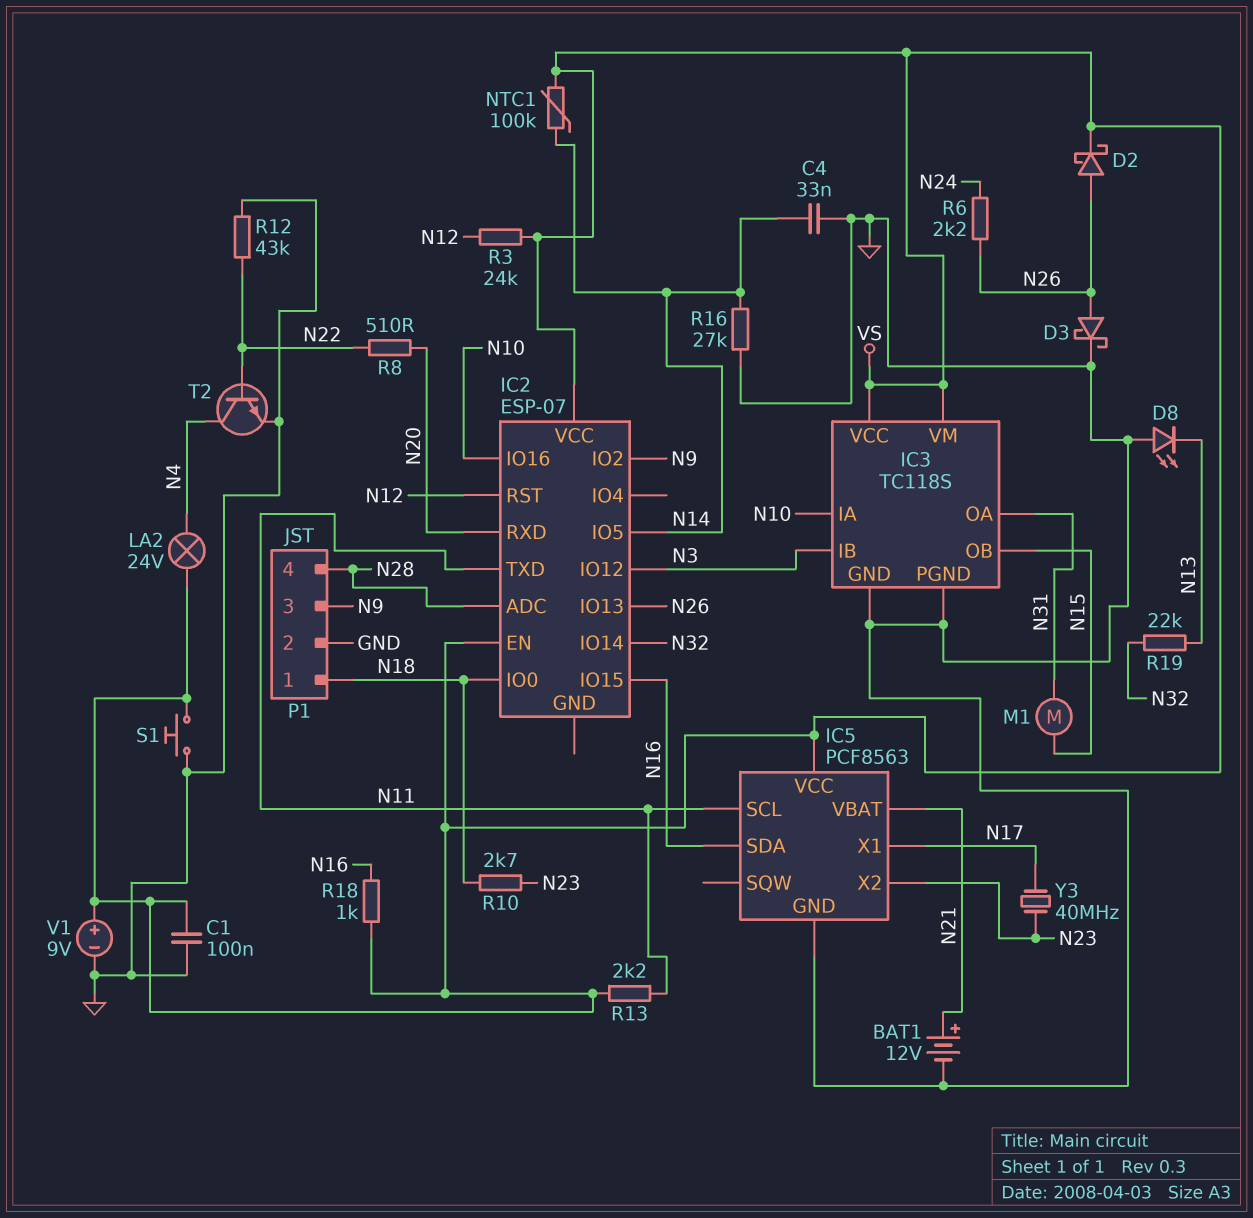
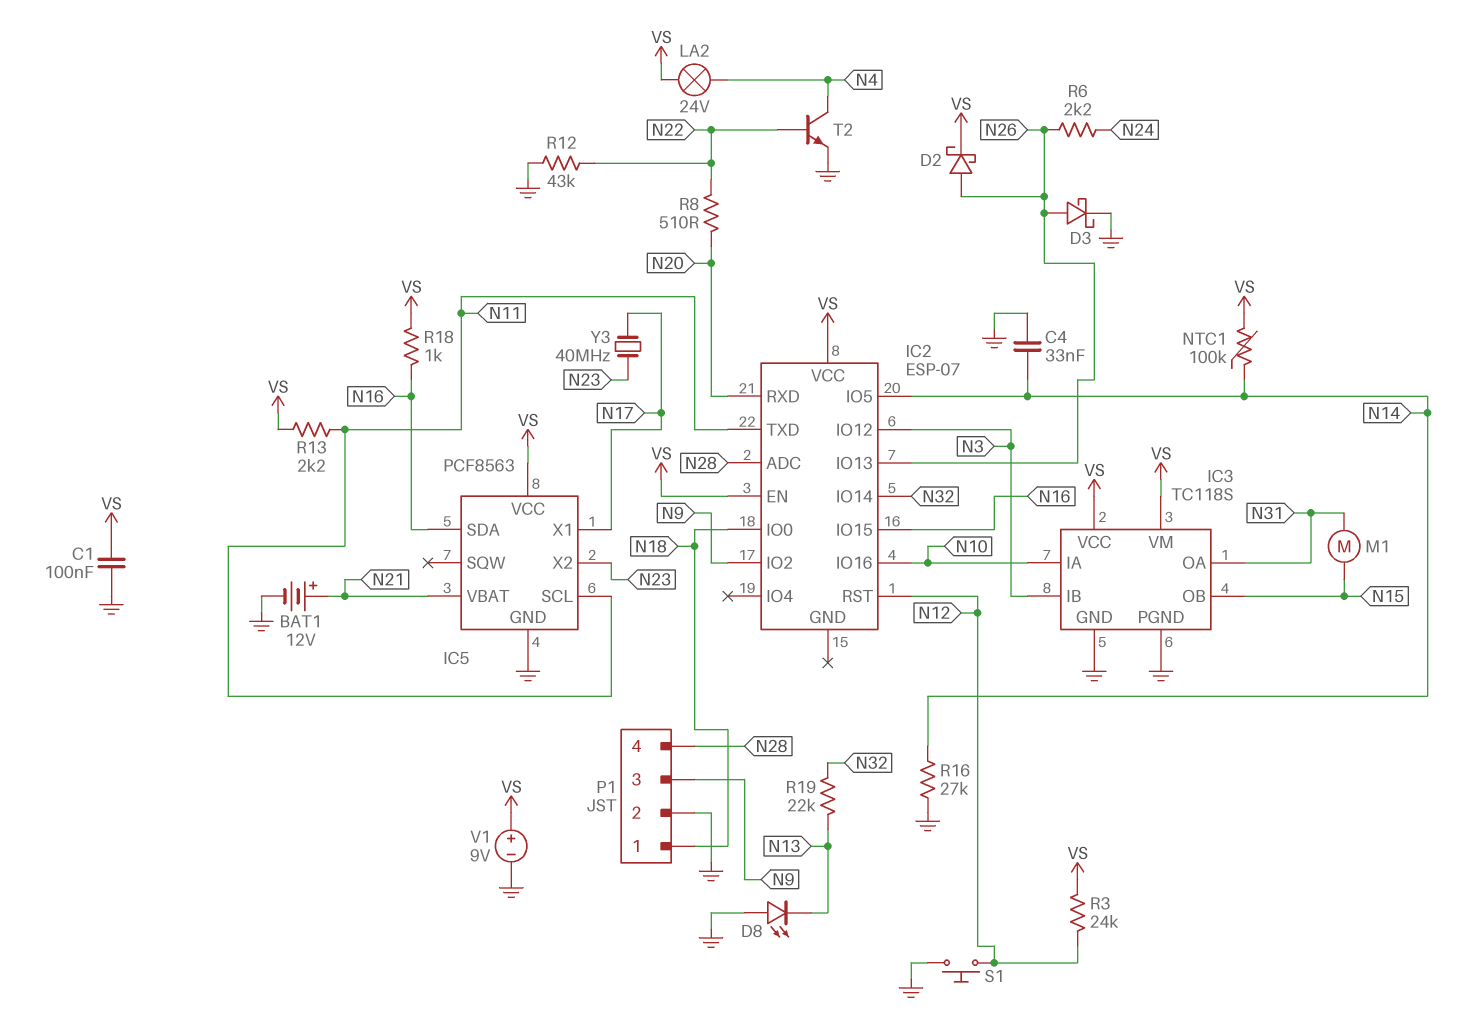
R10: 2.7k (N18, N23) -> none
S1: button (GND, VS) -> button (GND, N12)

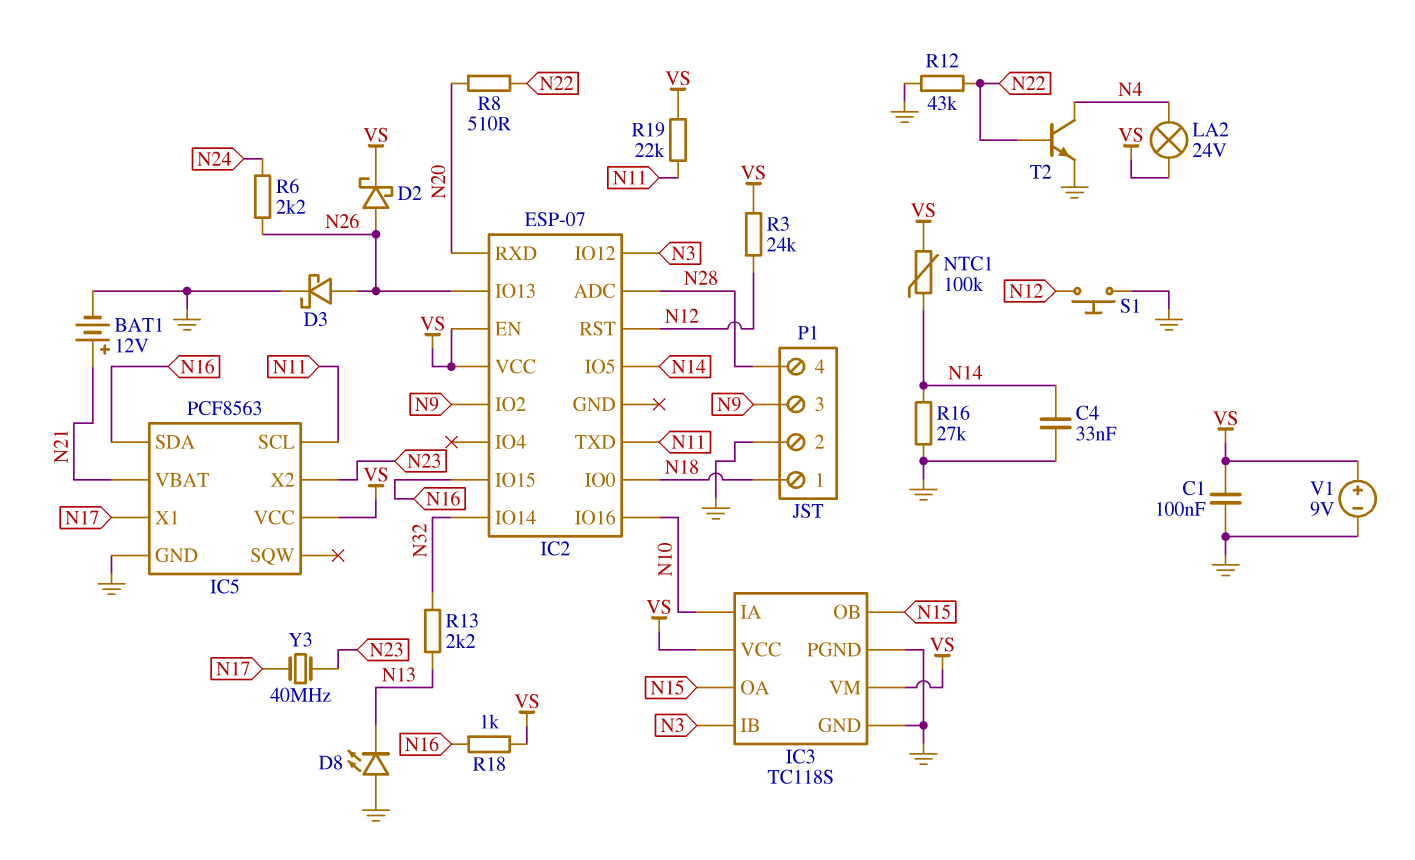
IC3 pin OA: N31 -> N15
M1: motor (N15, N31) -> none
R13: 2.2k (N11, VS) -> 2.2k (N13, N32)
R19: 22k (N13, N32) -> 22k (N11, VS)

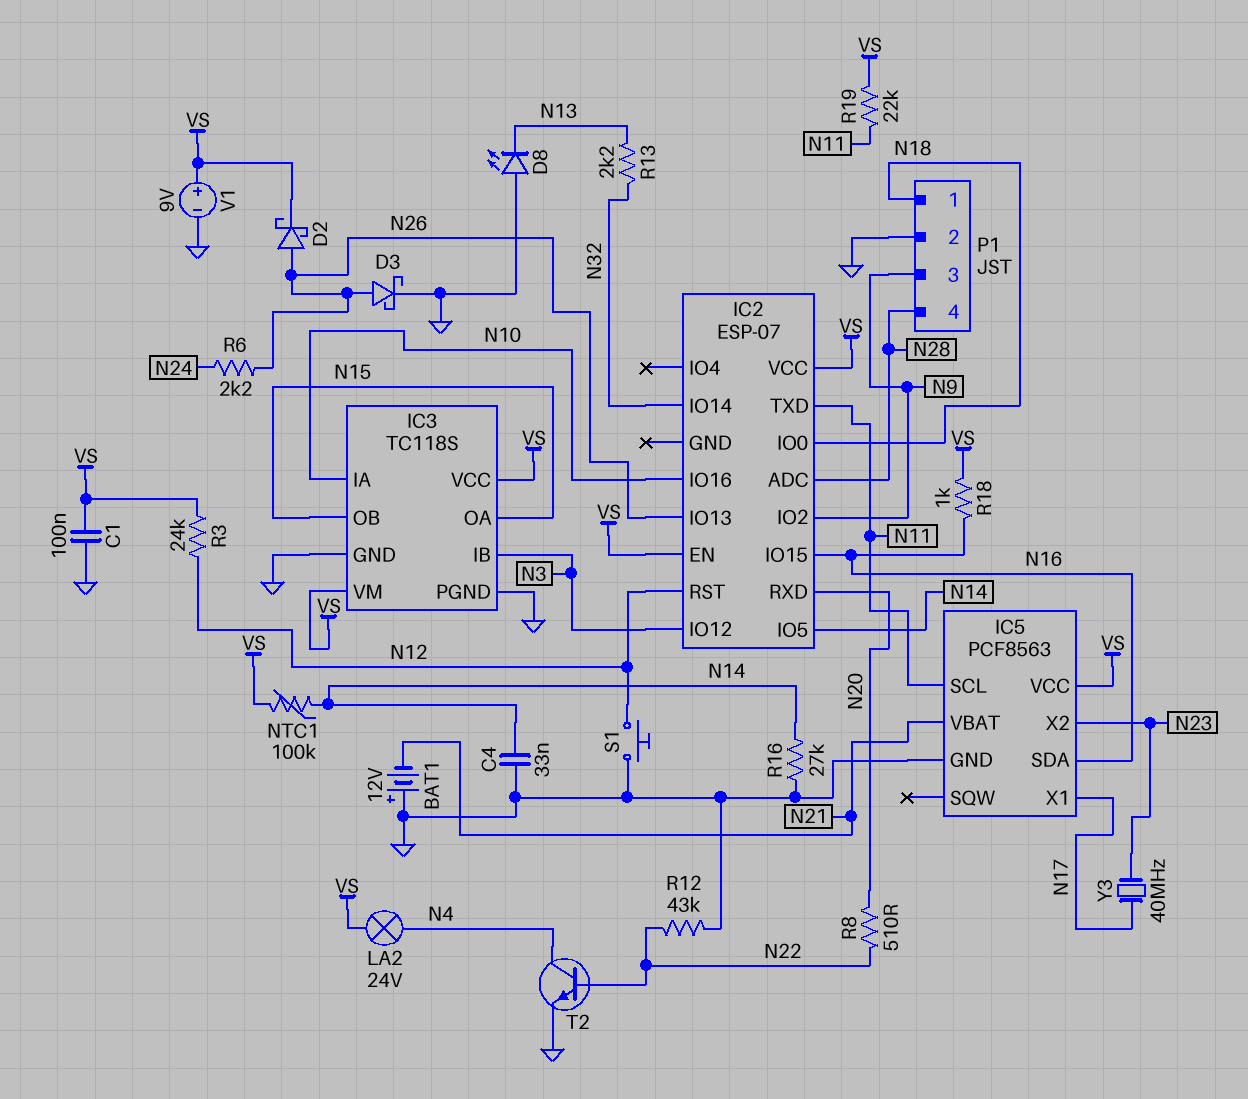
BAT1: 12V (plus N21, minus GND) -> 12V (plus GND, minus N21)

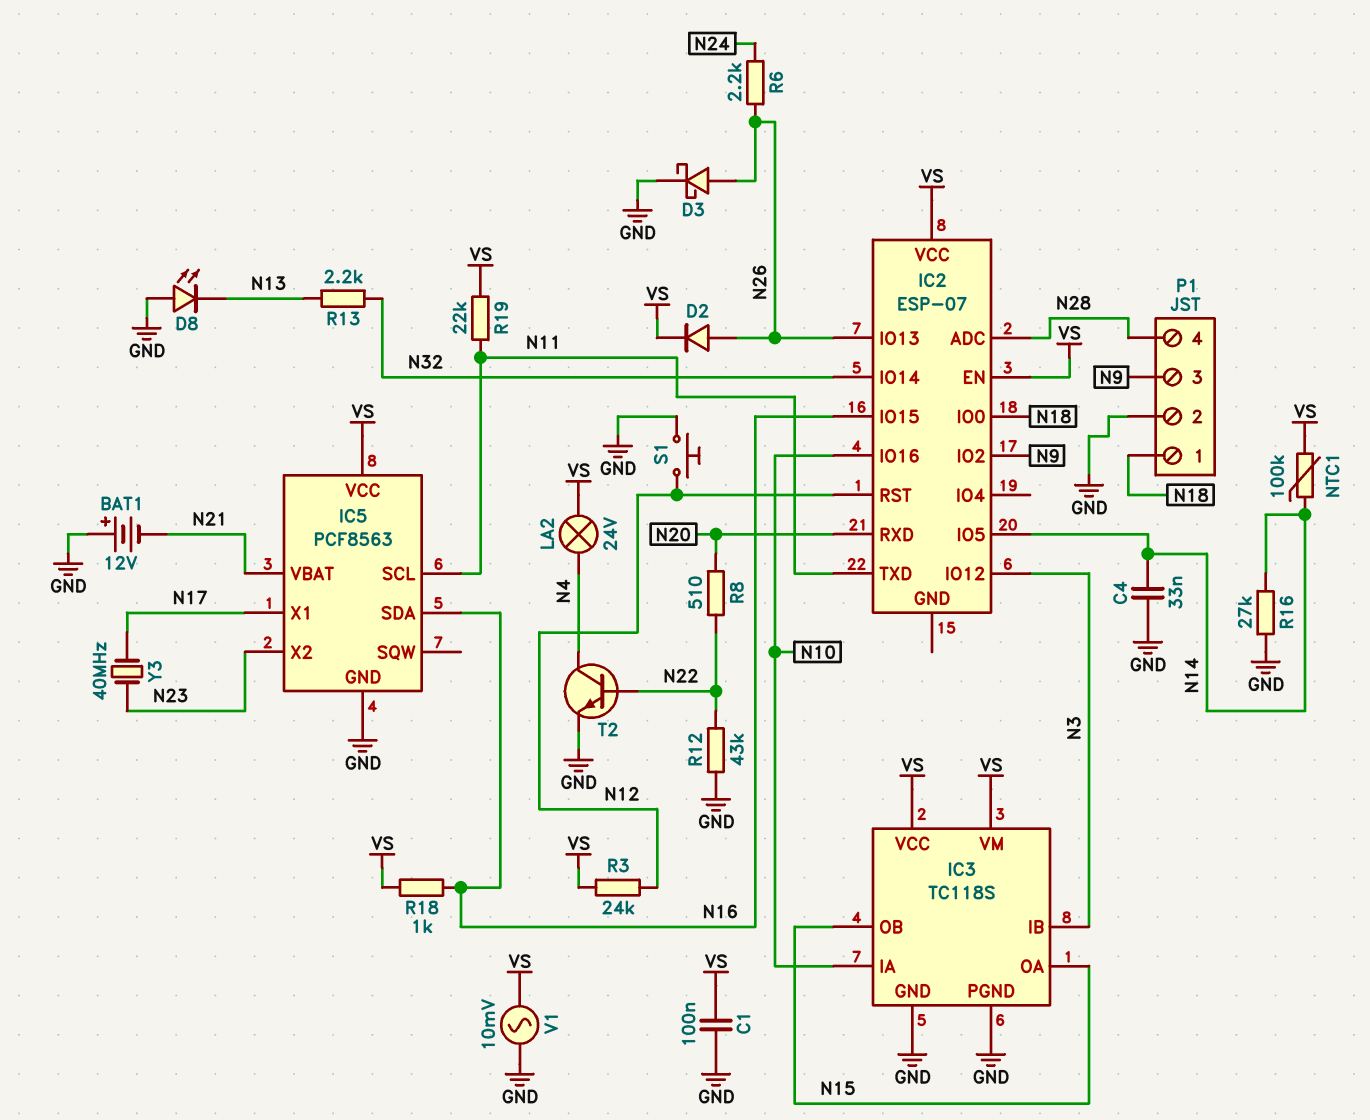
D2: schottky (A N26, K VS) -> diode (A N26, K VS)
V1: 9V (plus VS, minus GND) -> AC 10mV (GND, VS)

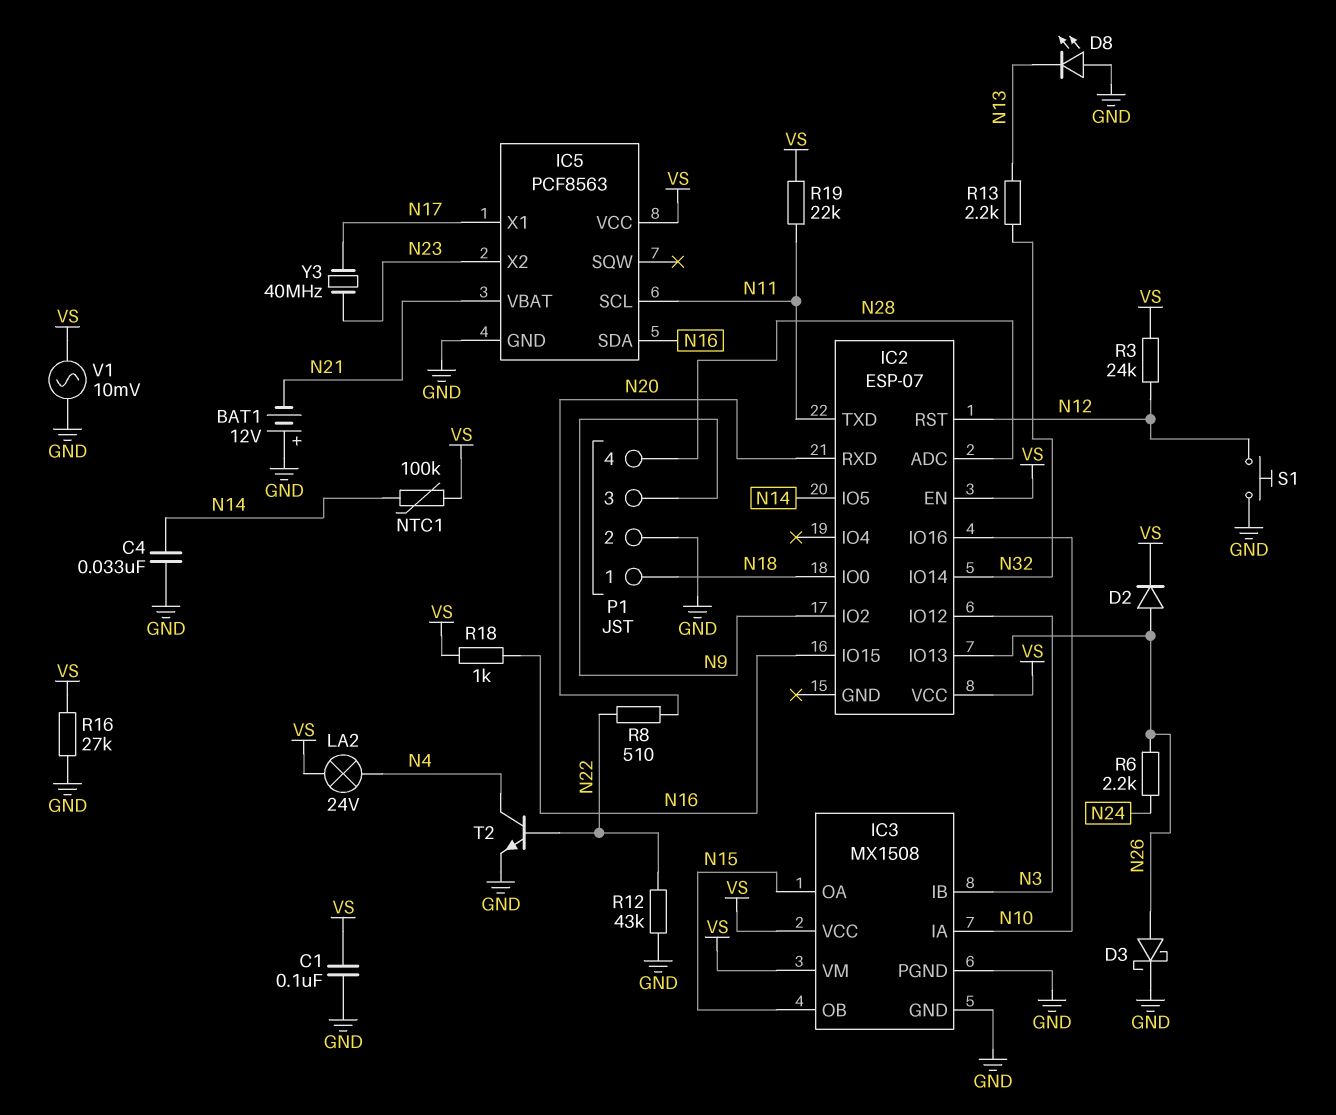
IC3: TC118S -> MX1508
R16: 27k (GND, N14) -> 27k (GND, VS)

